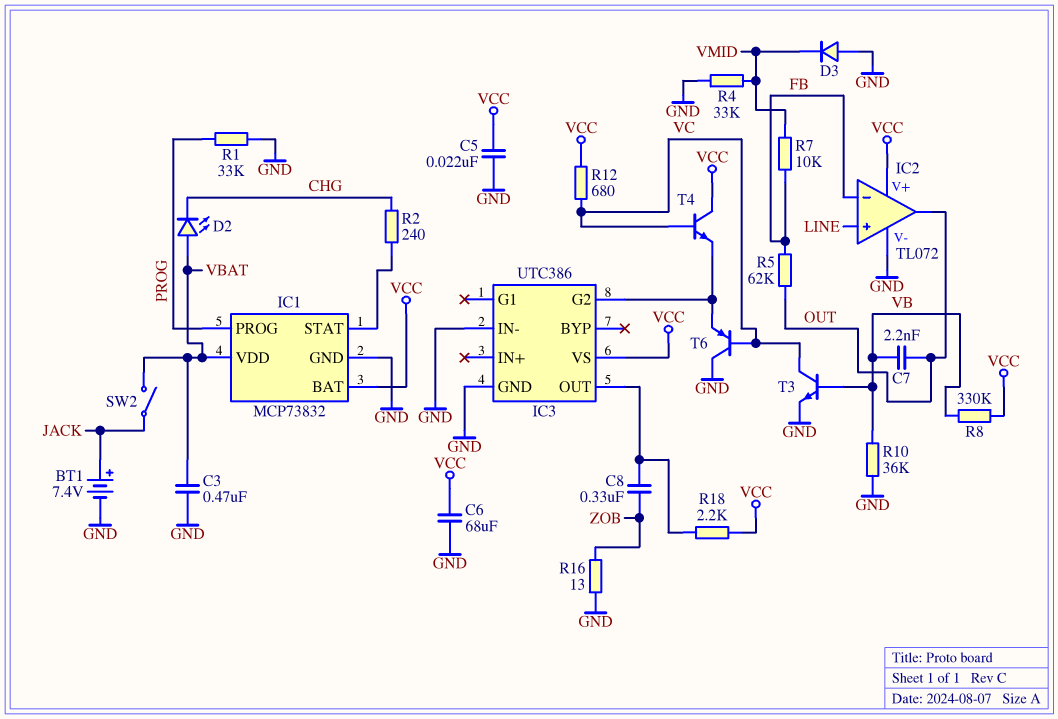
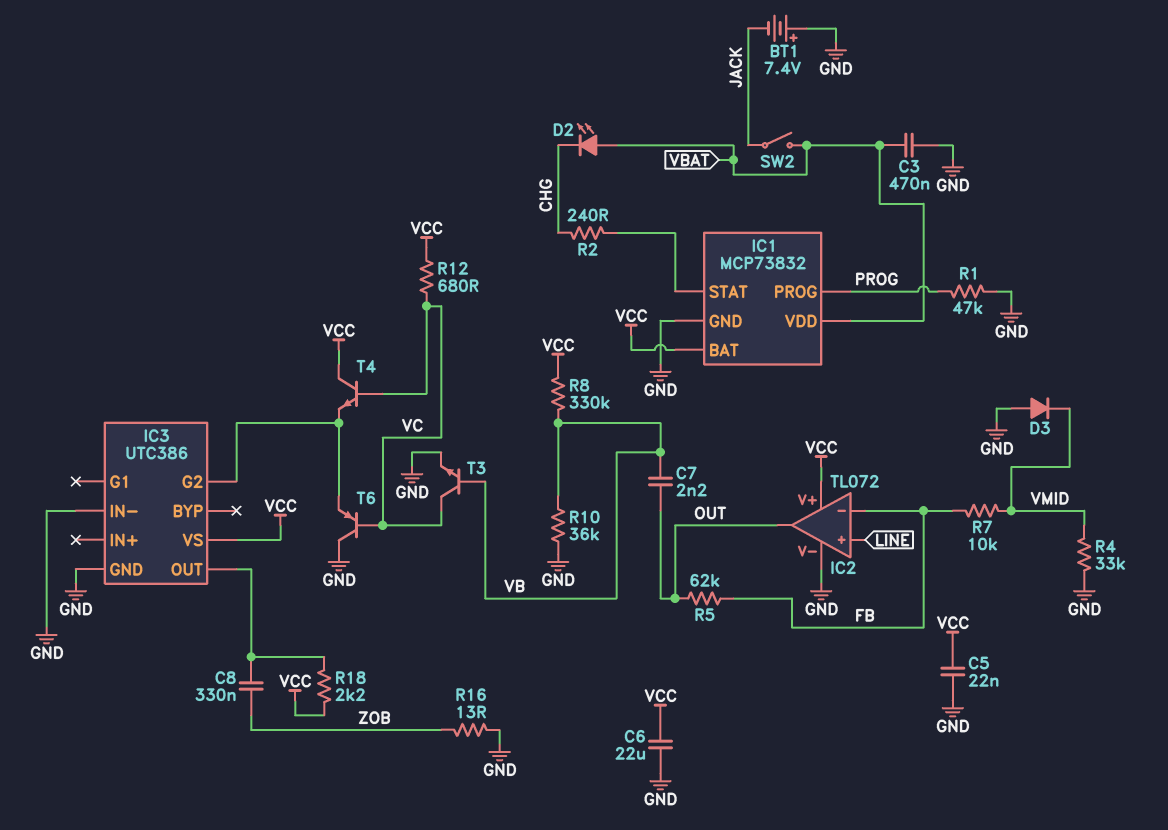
BT1: 7.4V (plus JACK, minus GND) -> 7.4V (plus GND, minus JACK)
C6: 68uF (GND, VCC) -> 22uF (GND, VCC)
R1: 33k (GND, PROG) -> 47k (GND, PROG)

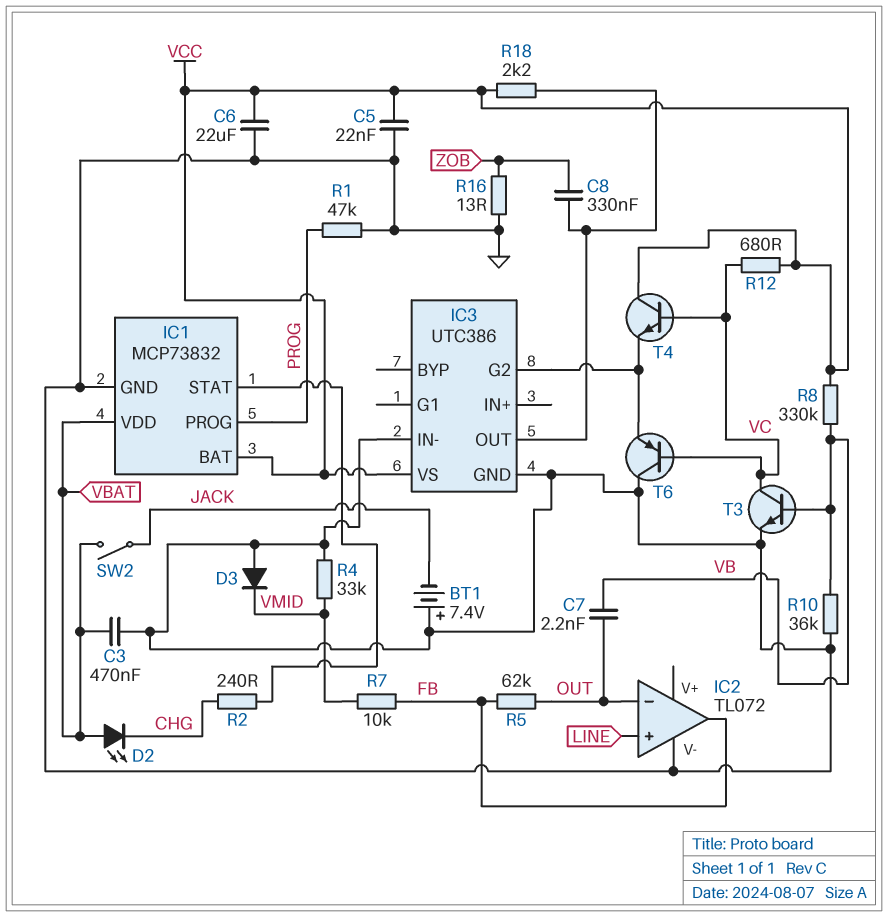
IC2 pin V+: VCC -> none
IC2 pin in-: FB -> OUT
IC2 pin out: OUT -> FB

